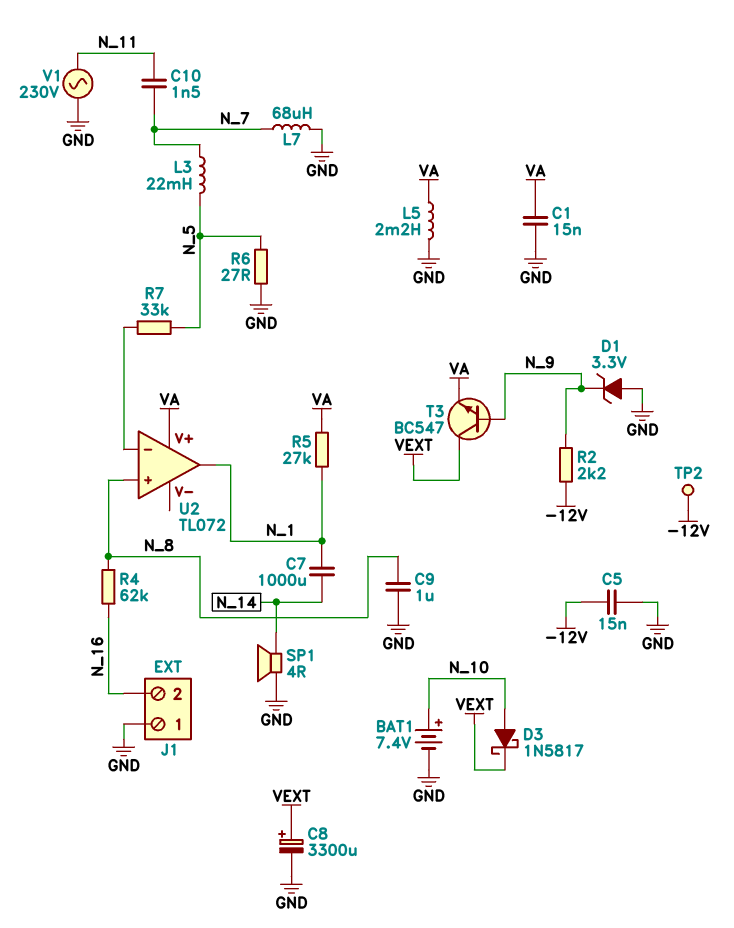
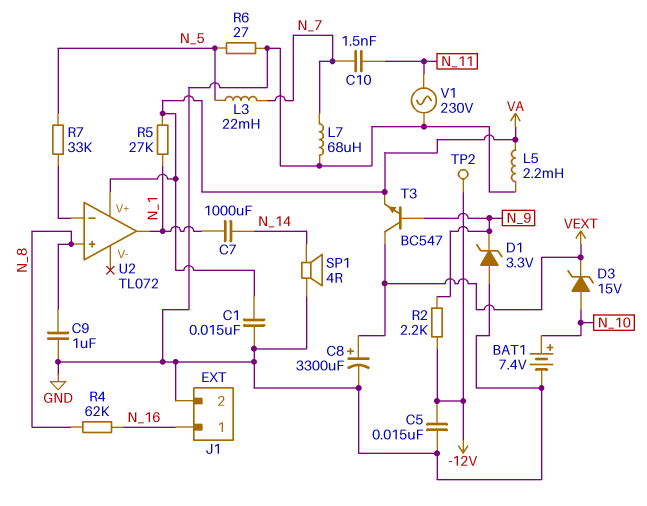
D3: schottky 1N5817 (A N_10, K VEXT) -> zener 15V (A N_10, K VEXT)
J1 pin 1: GND -> N_16
J1 pin 2: N_16 -> GND

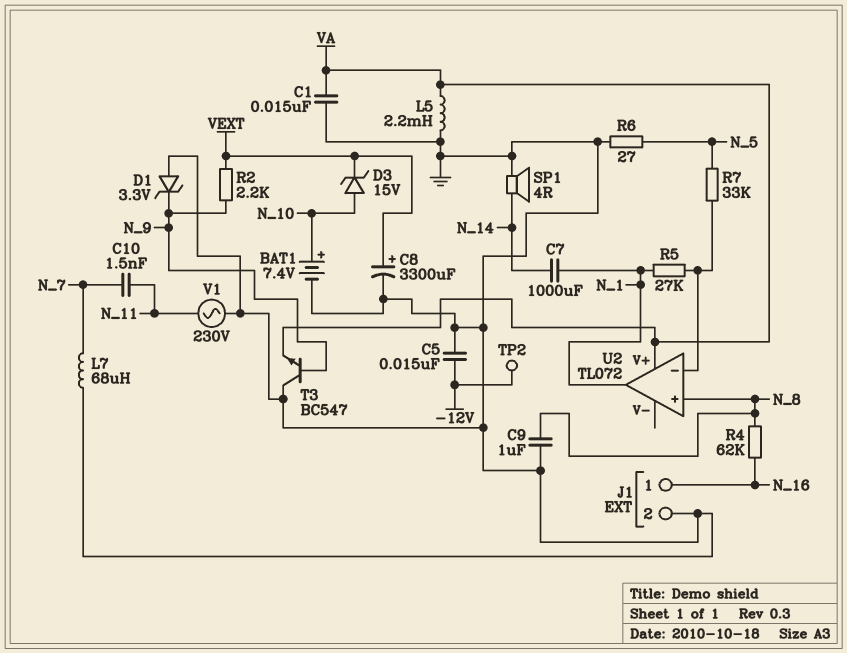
L3: 22mH (N_5, N_7) -> none
R2: 2.2k (-12V, N_9) -> 2.2k (N_9, VEXT)
R5: 27k (N_1, VA) -> 27k (N_1, U2/in-)
T3: NPN BC547 (B N_9, C VEXT, E VA) -> NPN BC547 (B N_9, C GND, E VA)

